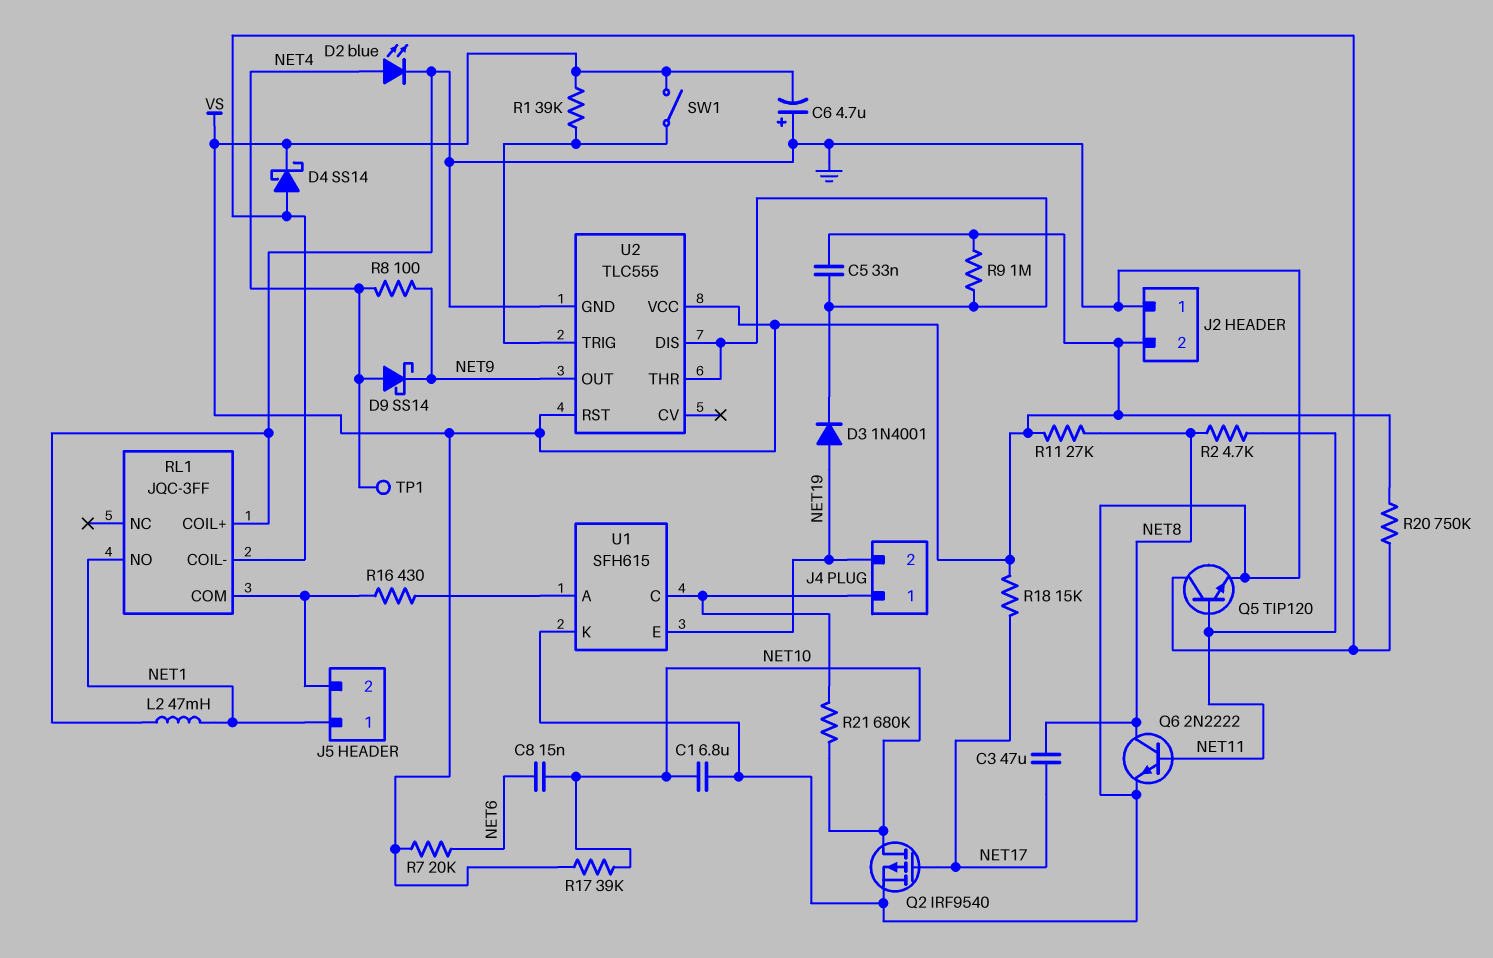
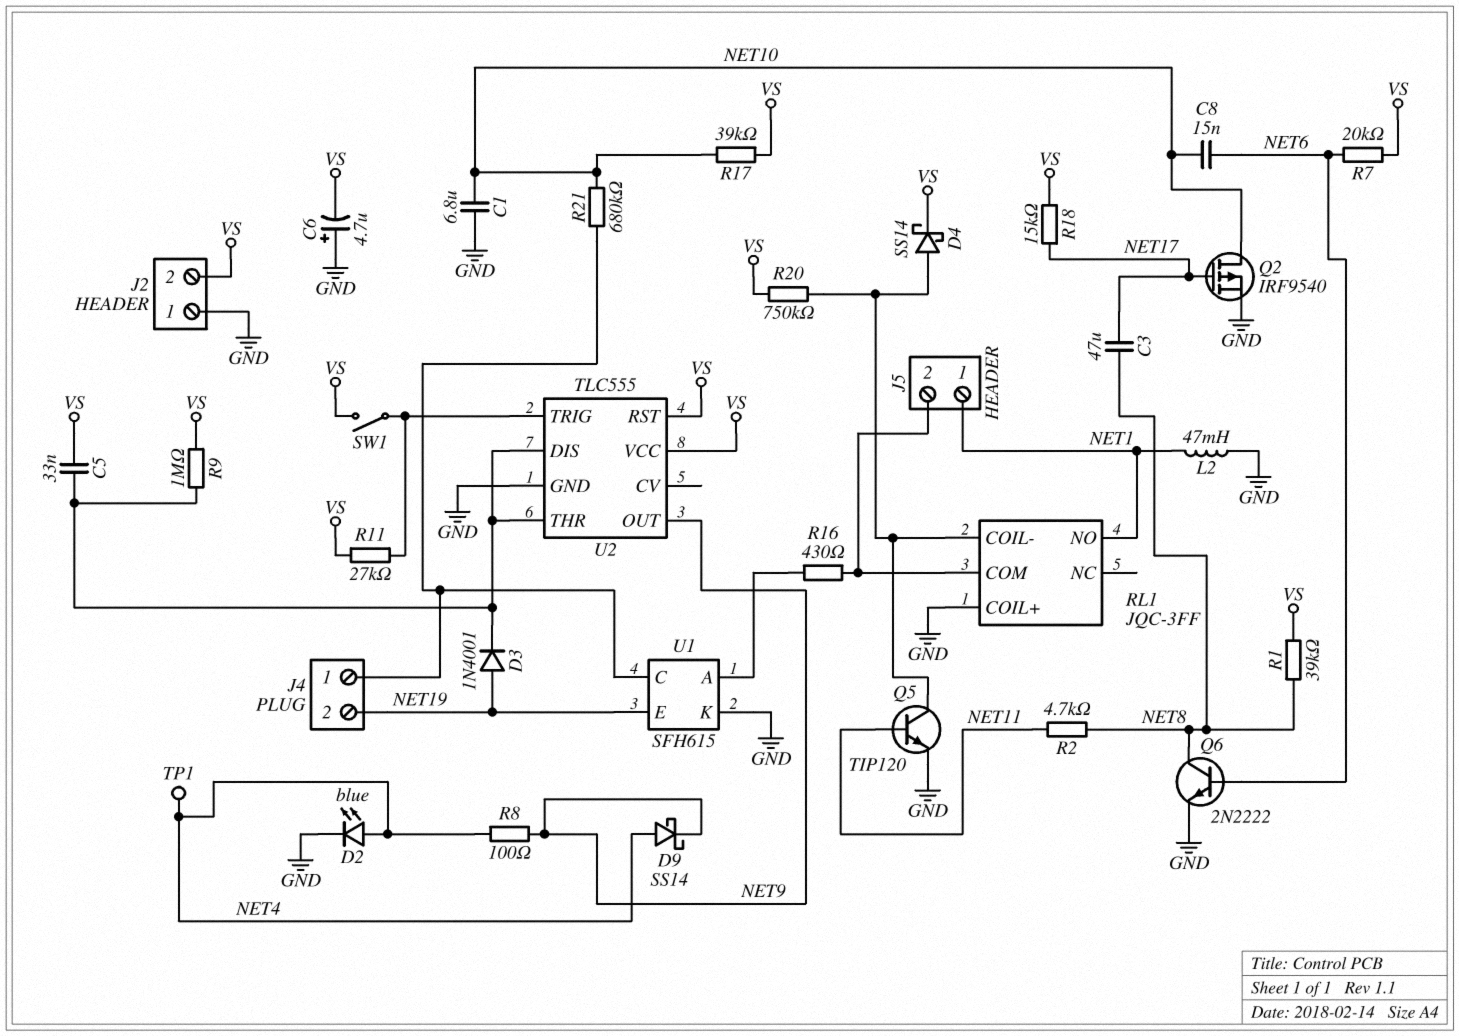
Q6: NPN 2N2222 (B NET11, C NET8, E GND) -> NPN 2N2222 (B NET6, C NET8, E GND)
R1: 39k (U2/TRIG, VS) -> 39k (NET8, VS)
R11: 27k (NET8, VS) -> 27k (U2/TRIG, VS)

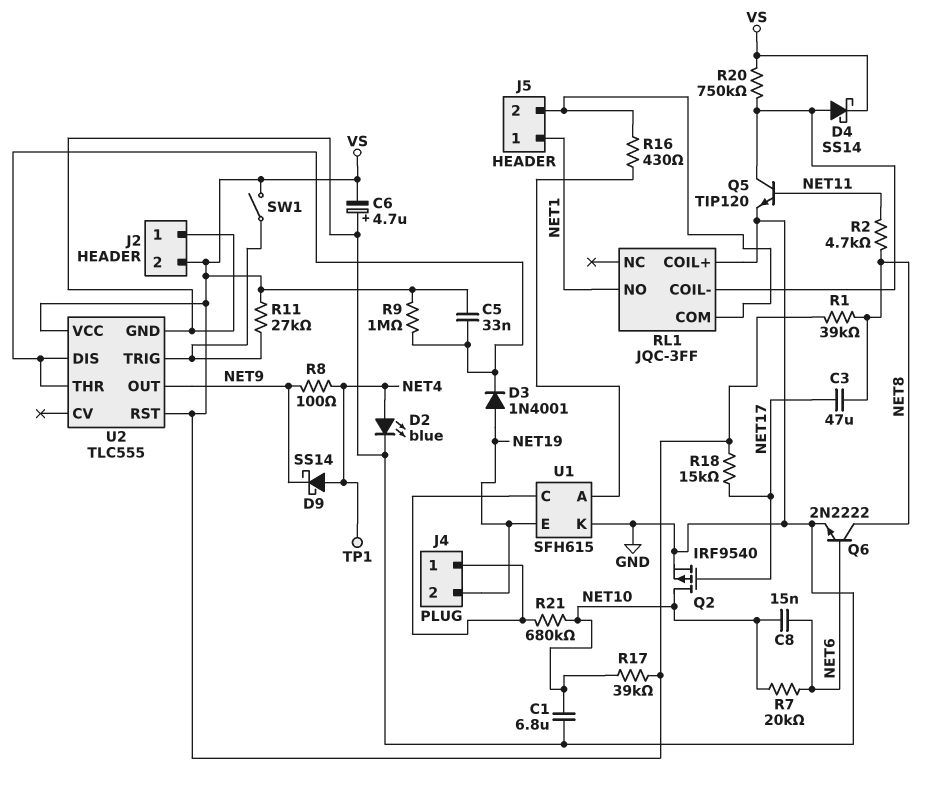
L2: 47mH (GND, NET1) -> none
R7: 20k (NET6, VS) -> 20k (NET6, NET10)

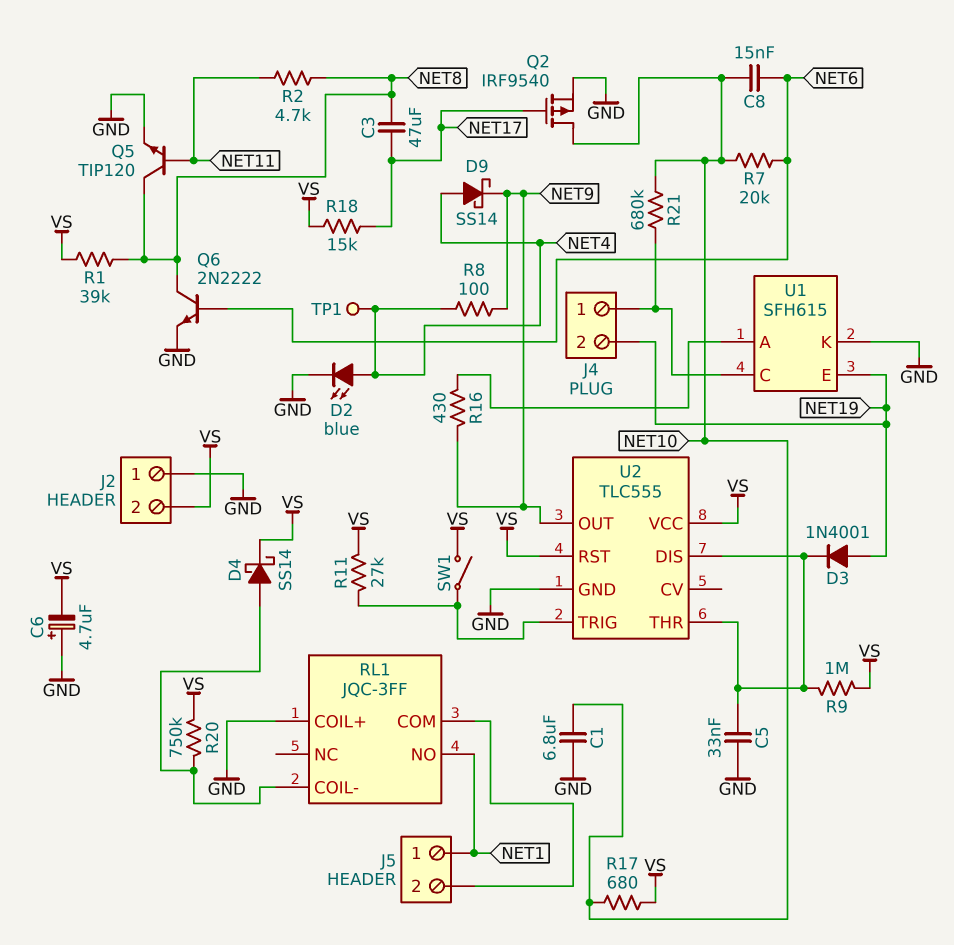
C5: 33nF (U2/DIS, VS) -> 33nF (GND, U2/DIS)
Q5: NPN TIP120 (B NET11, C RL1/COIL-, E GND) -> NPN TIP120 (B NET11, C NET8, E GND)
R16: 430 (J5/2, U1/A) -> 430 (NET9, U1/A)
R17: 39k (NET10, VS) -> 680 (NET10, VS)

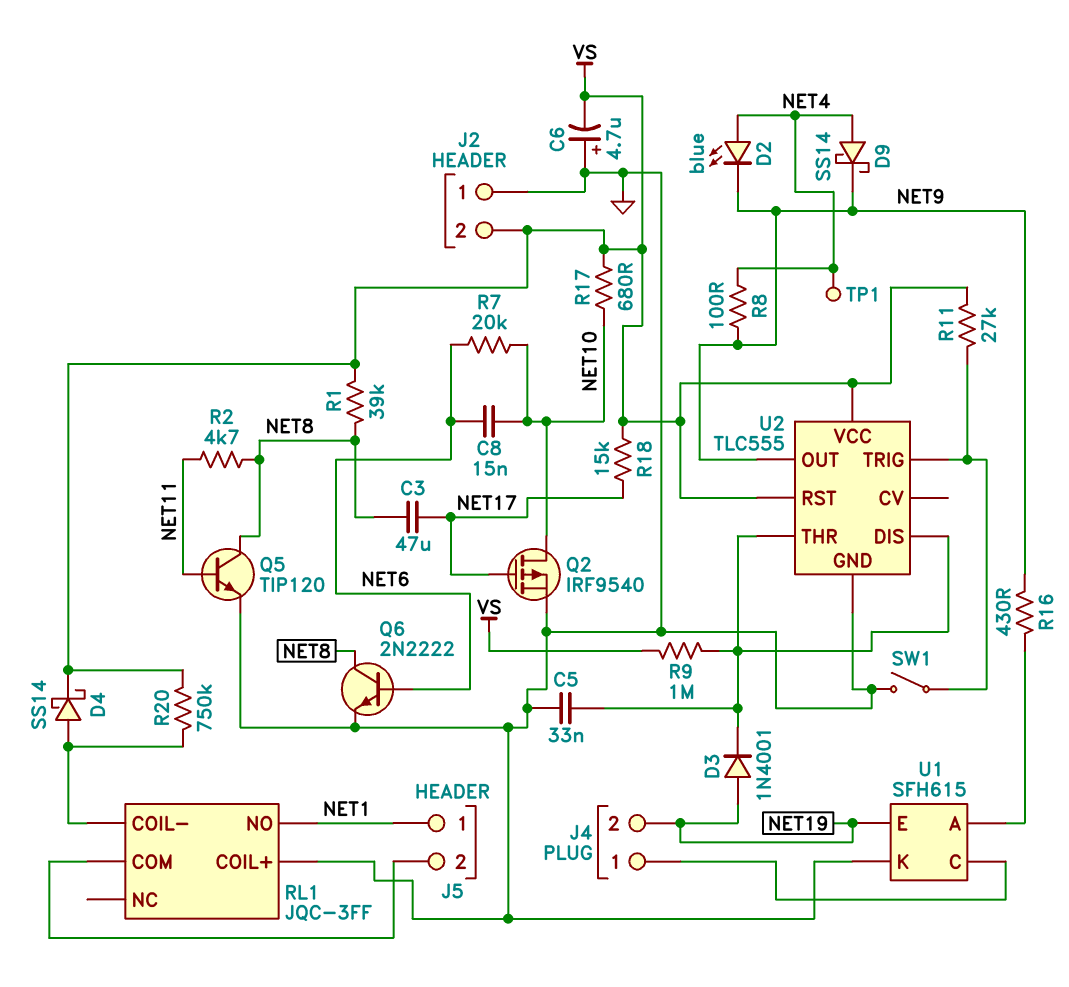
C1: 6.8uF (GND, NET10) -> none
D2: LED blue (A NET4, K GND) -> LED blue (A NET4, K NET9)
R21: 680k (J4/1, NET10) -> none
SW1: switch (U2/TRIG, VS) -> switch (GND, U2/TRIG)

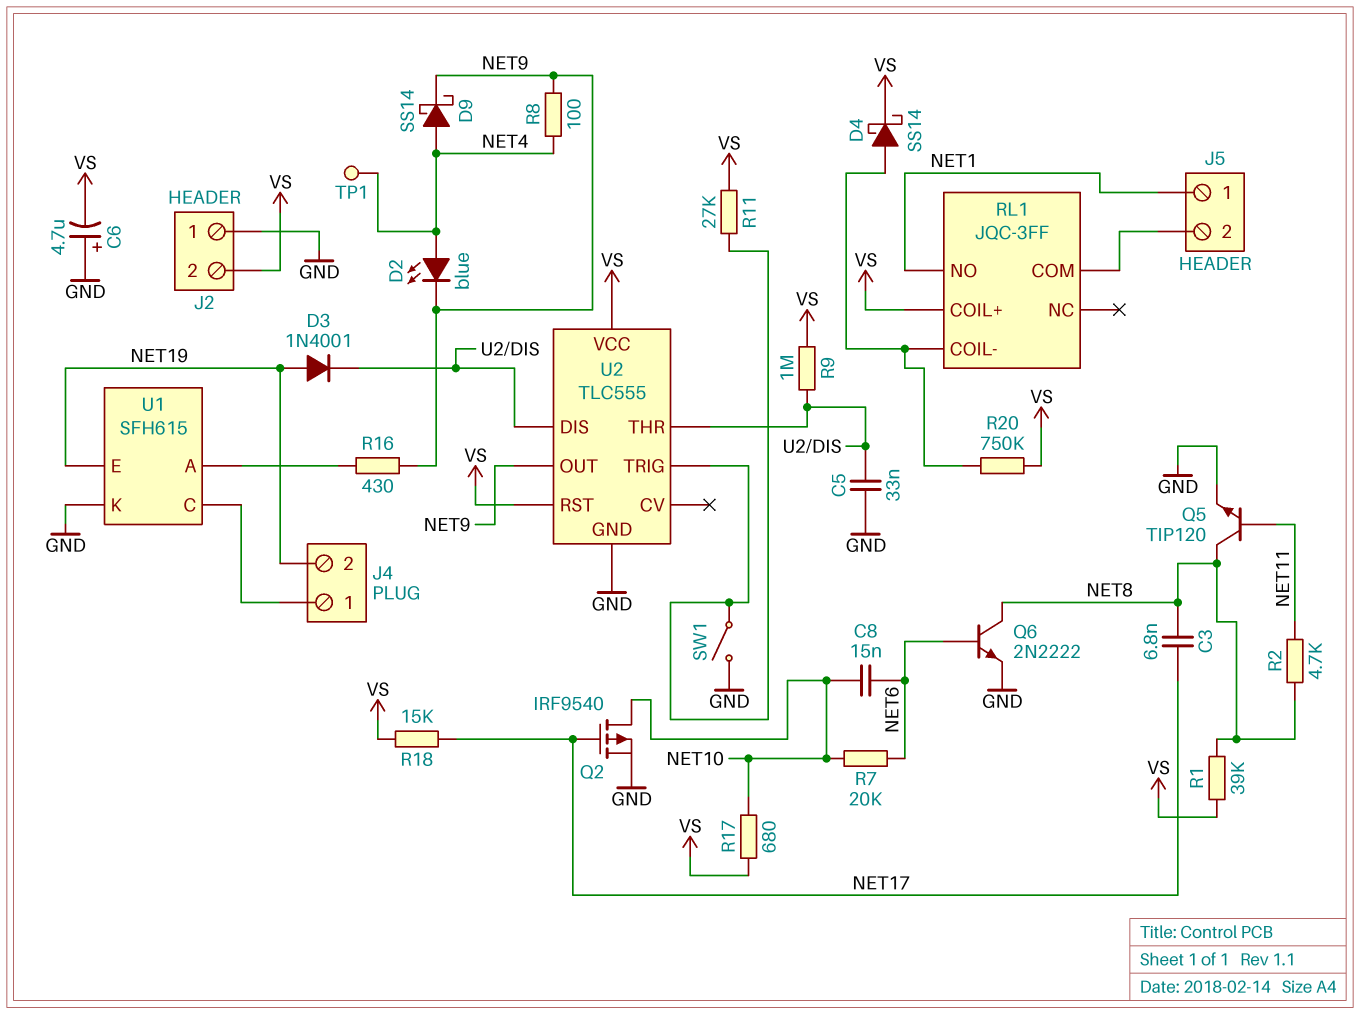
C3: 47uF (NET8, NET17) -> 6.8nF (NET8, NET17)
RL1 pin COIL+: GND -> VS

